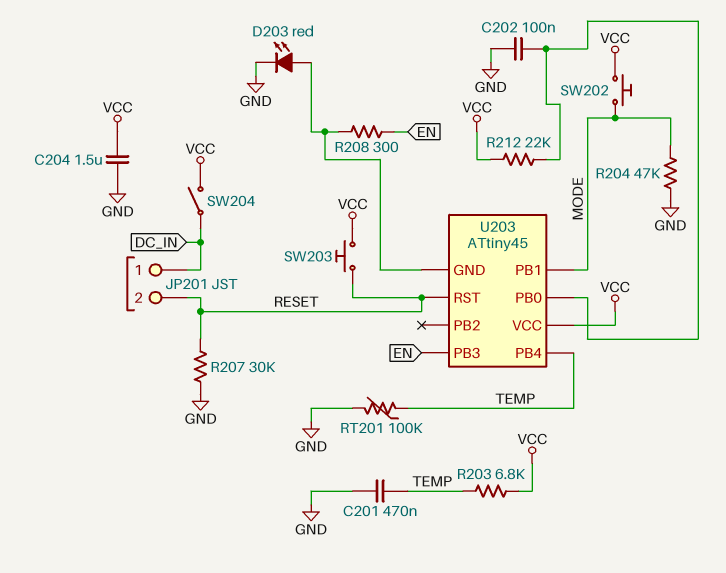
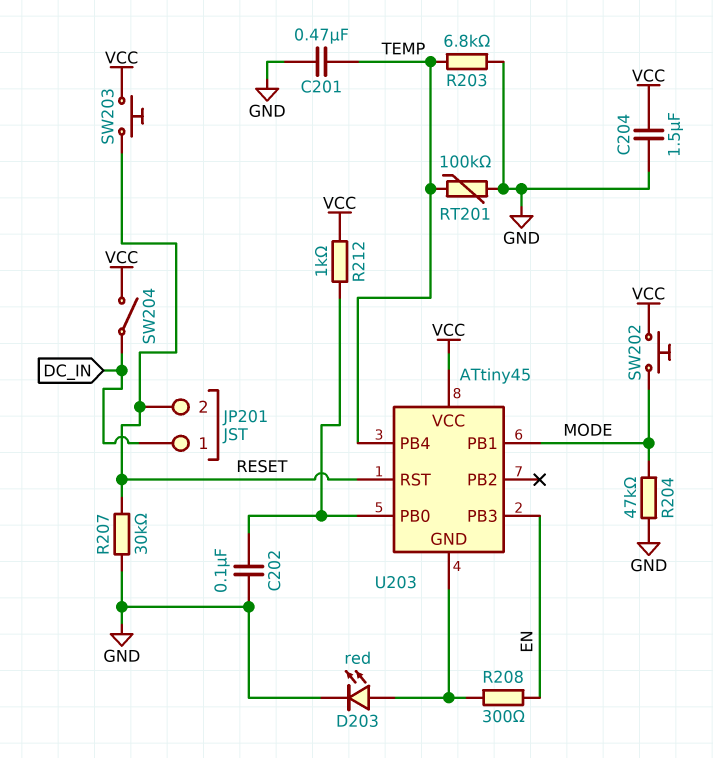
R203: 6.8k (TEMP, VCC) -> 6.8k (GND, TEMP)
R212: 22k (U203/PB0, VCC) -> 1k (U203/PB0, VCC)

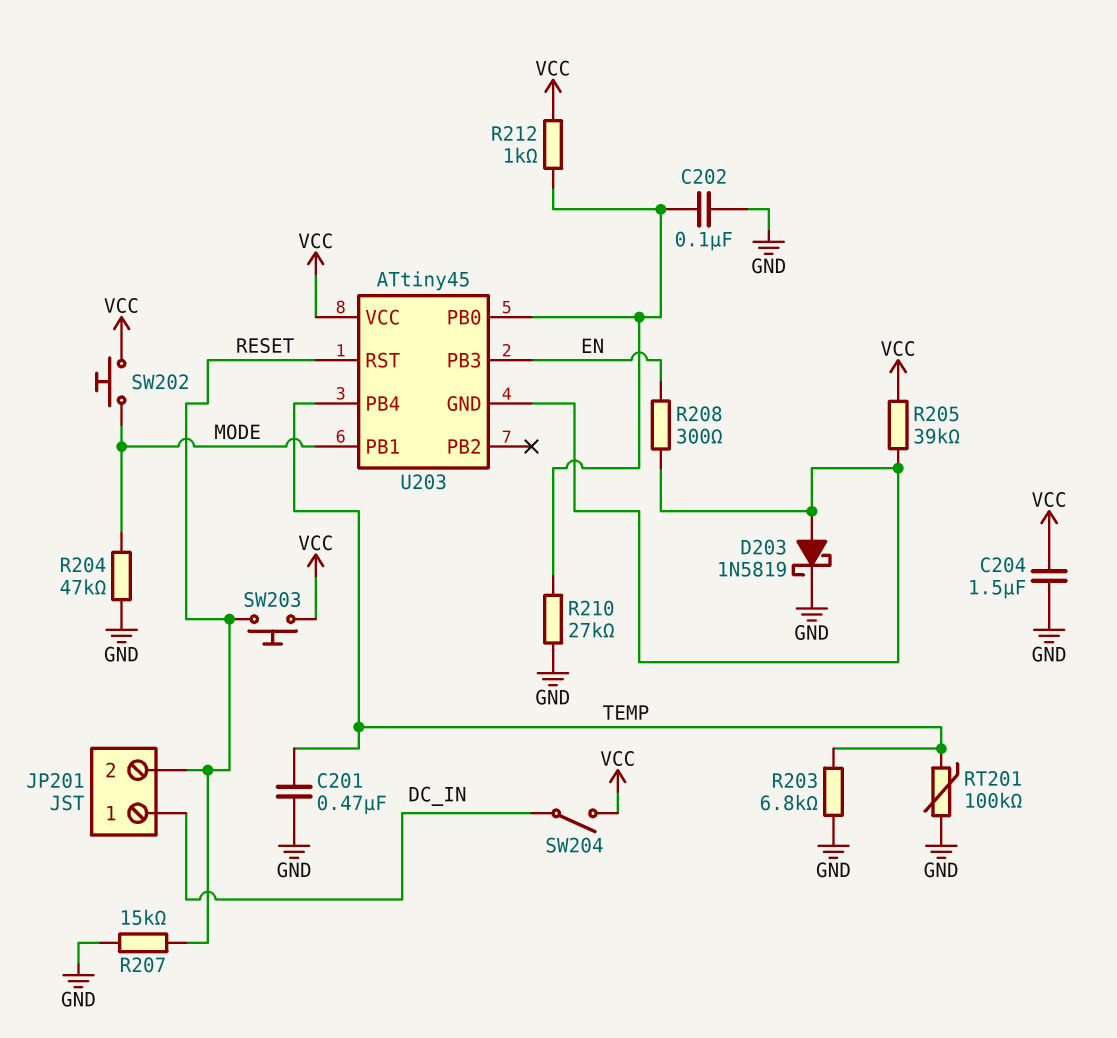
D203: LED red (A U203/GND, K GND) -> schottky 1N5819 (A U203/GND, K GND)
R205: none -> 39k (U203/GND, VCC)
R207: 30k (GND, RESET) -> 15k (GND, RESET)
R210: none -> 27k (GND, U203/PB0)

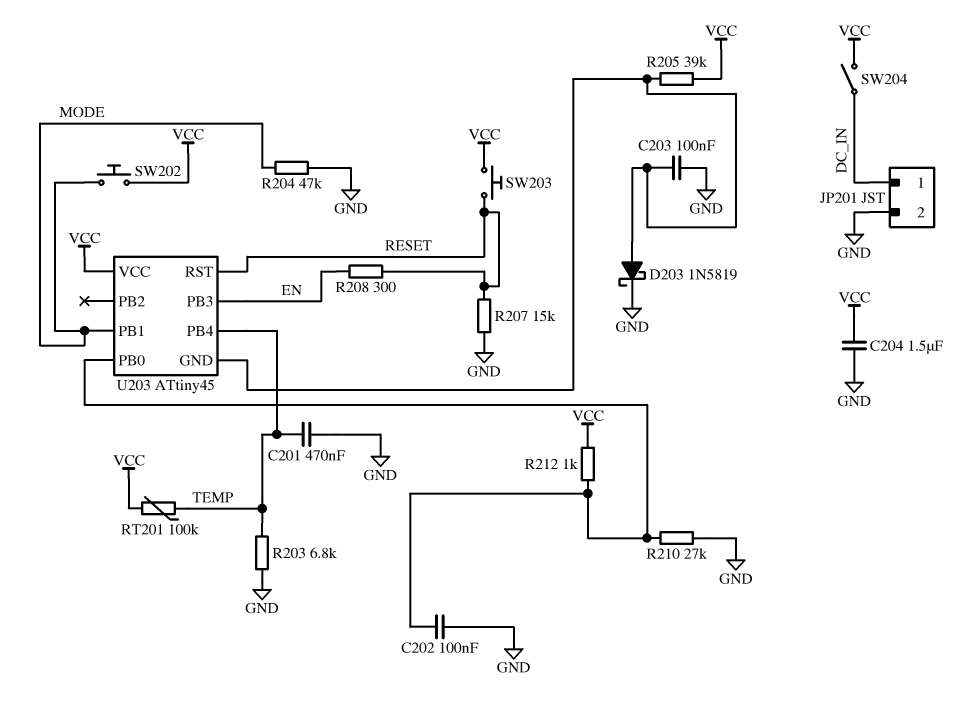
C203: none -> 100nF (GND, U203/GND)
JP201 pin 2: RESET -> GND
R208: 300 (EN, U203/GND) -> 300 (EN, RESET)
RT201: 100k (GND, TEMP) -> 100k (TEMP, VCC)

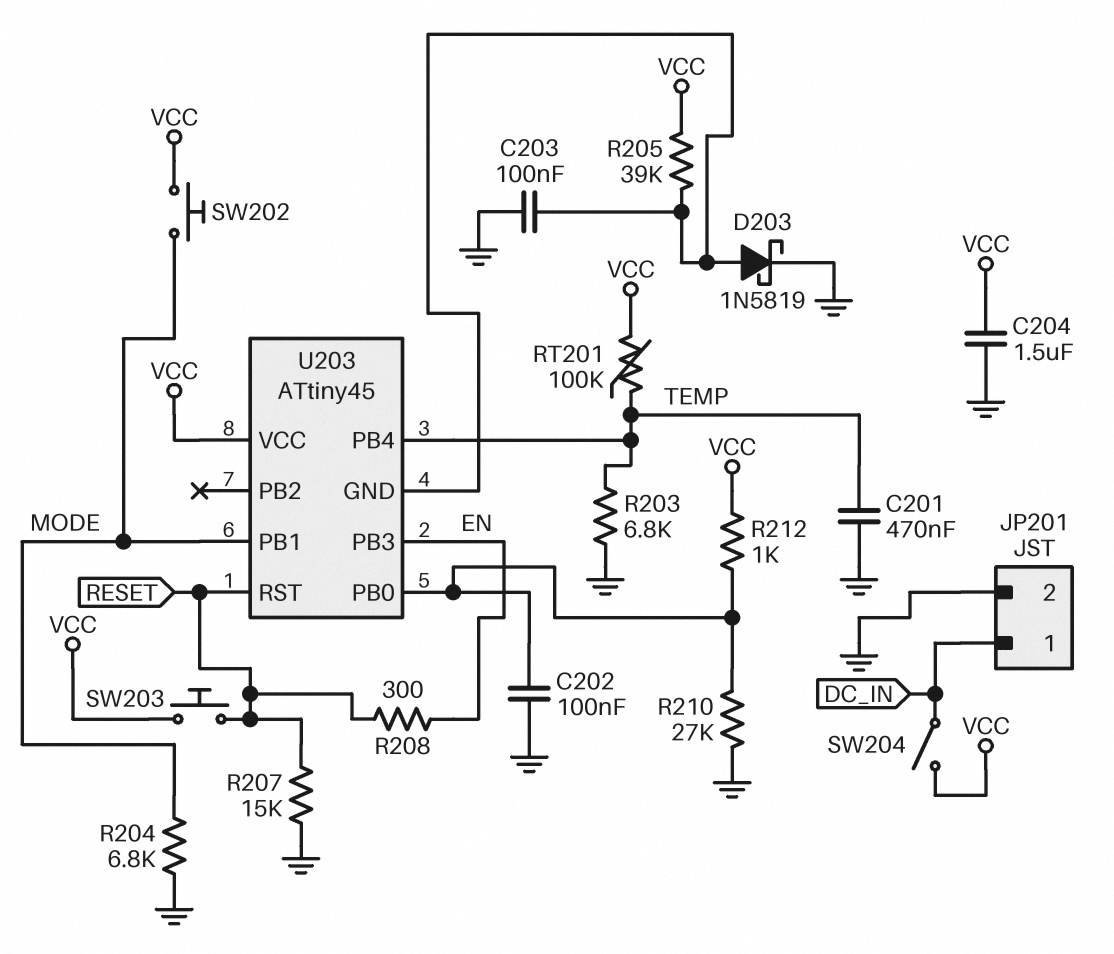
R204: 47k (GND, MODE) -> 6.8k (GND, MODE)

